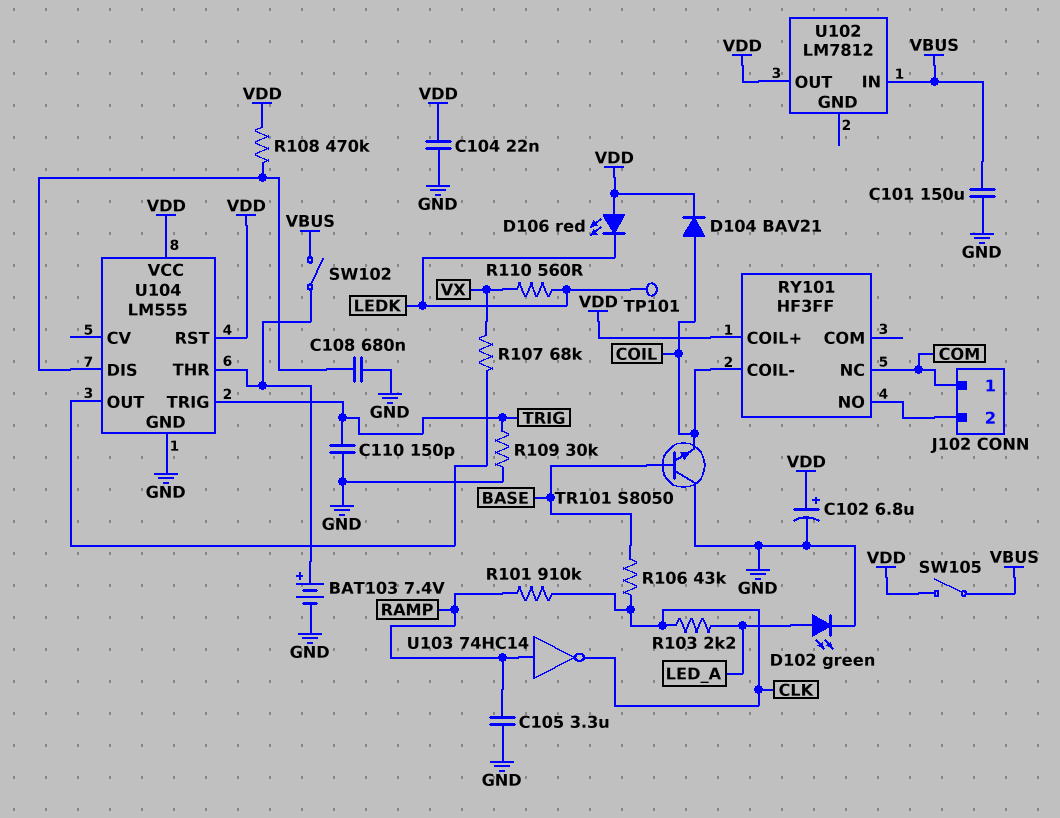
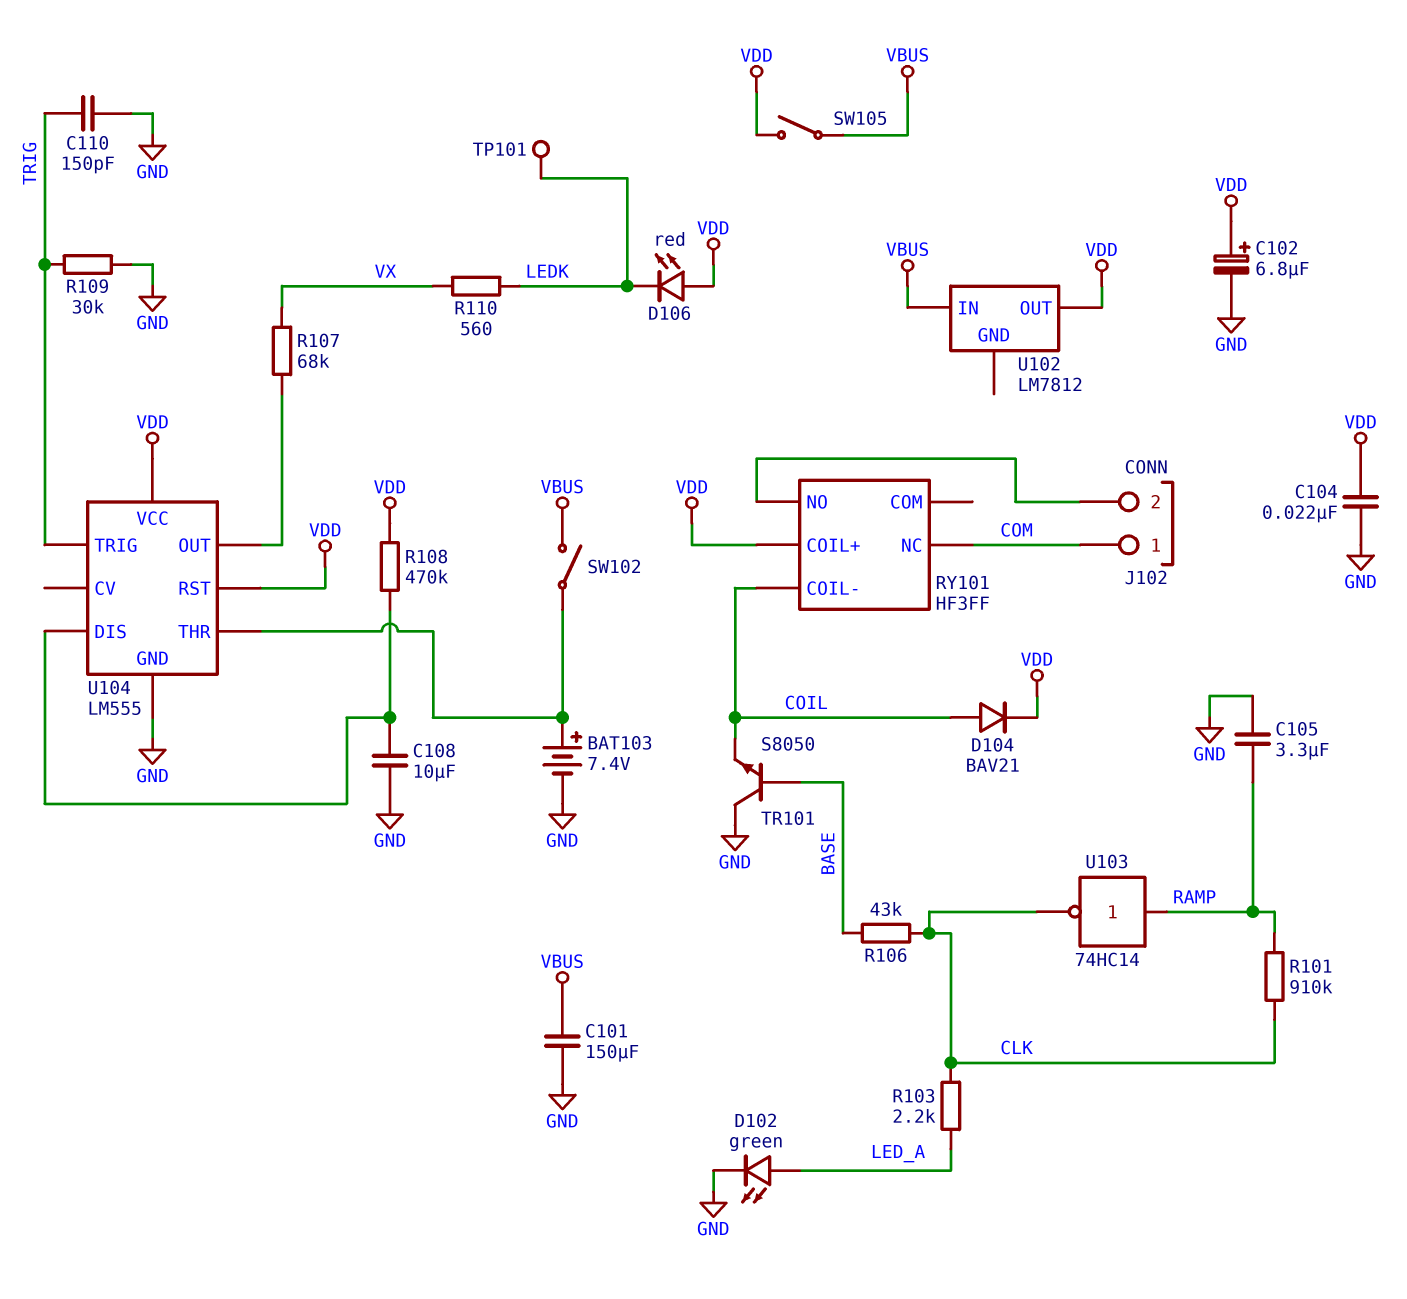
C108: 680nF (GND, U104/DIS) -> 10uF (GND, U104/DIS)

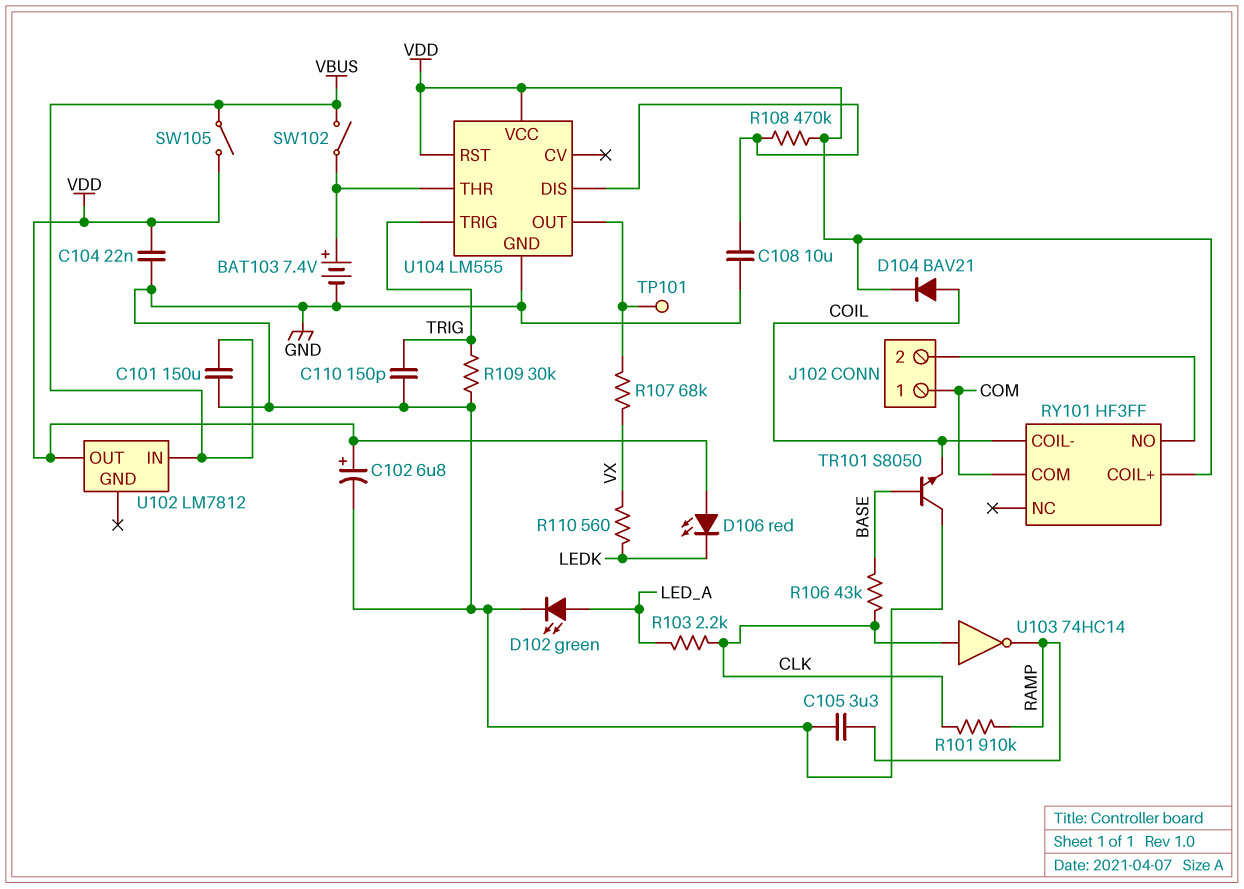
RY101 pin COM: none -> COM
RY101 pin NC: COM -> none
TP101: test point (LEDK) -> test point (U104/OUT)
U103: NOT 74HC14 (in RAMP, out CLK) -> NOT 74HC14 (in CLK, out RAMP)

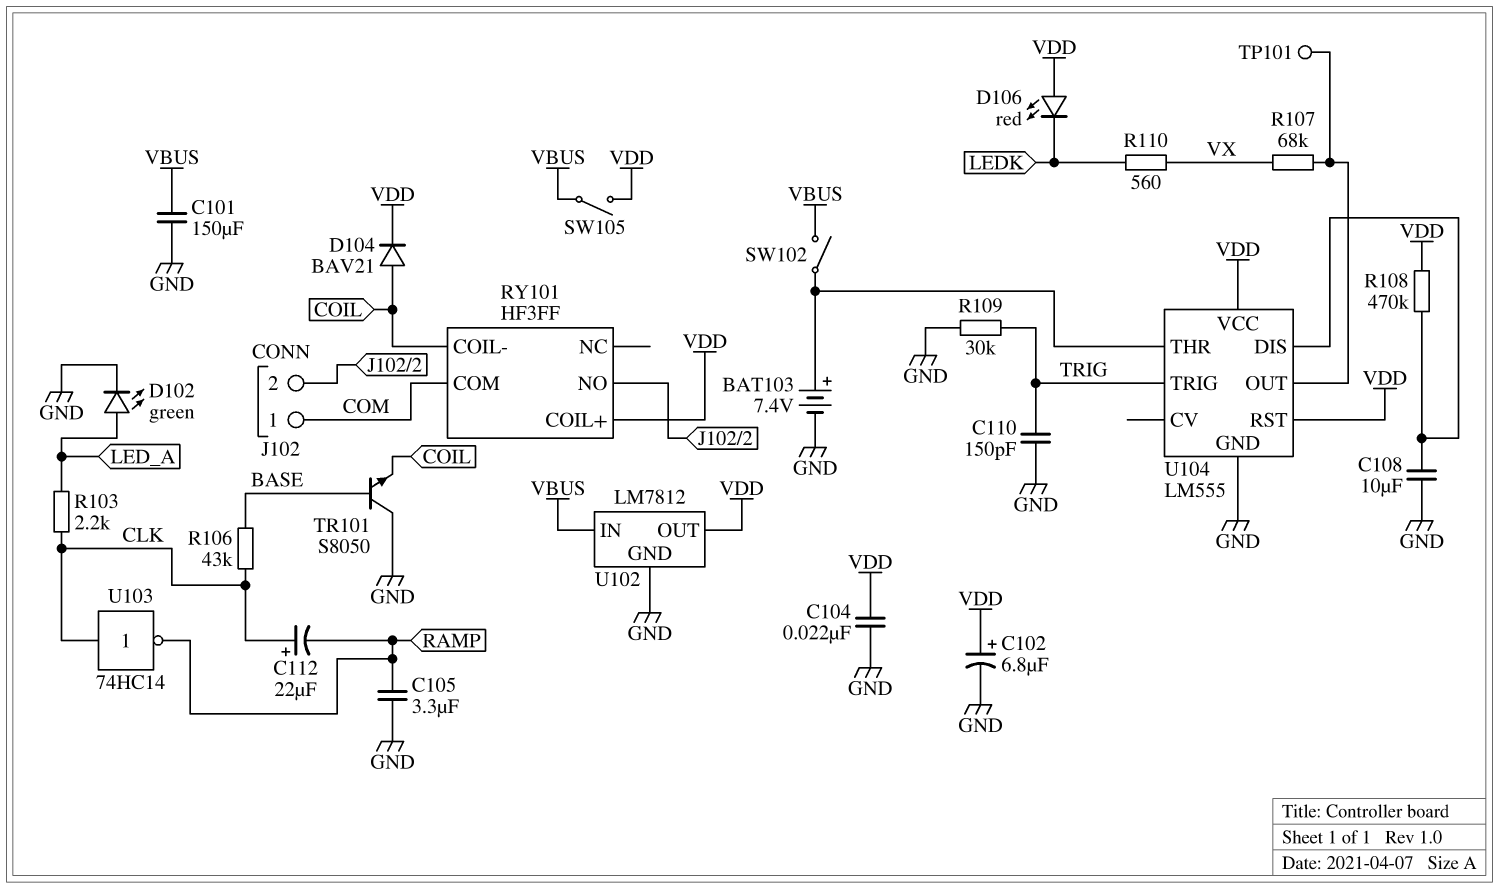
C112: none -> 22uF (plus CLK, minus RAMP)
R101: 910k (CLK, RAMP) -> none
U102 pin GND: none -> GND

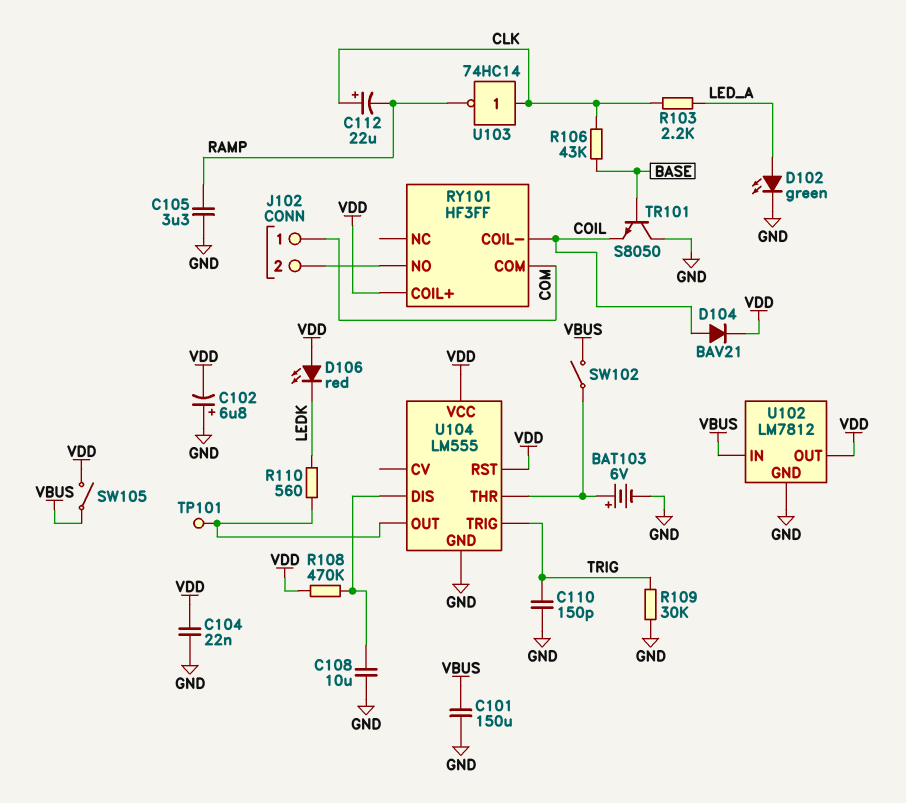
BAT103: 7.4V (plus U104/THR, minus GND) -> 6V (plus U104/THR, minus GND)
C102: 6.8uF (plus VDD, minus GND) -> 6.8uF (plus GND, minus VDD)
R107: 68k (U104/OUT, VX) -> none
R110: 560 (LEDK, VX) -> 560 (LEDK, U104/OUT)

